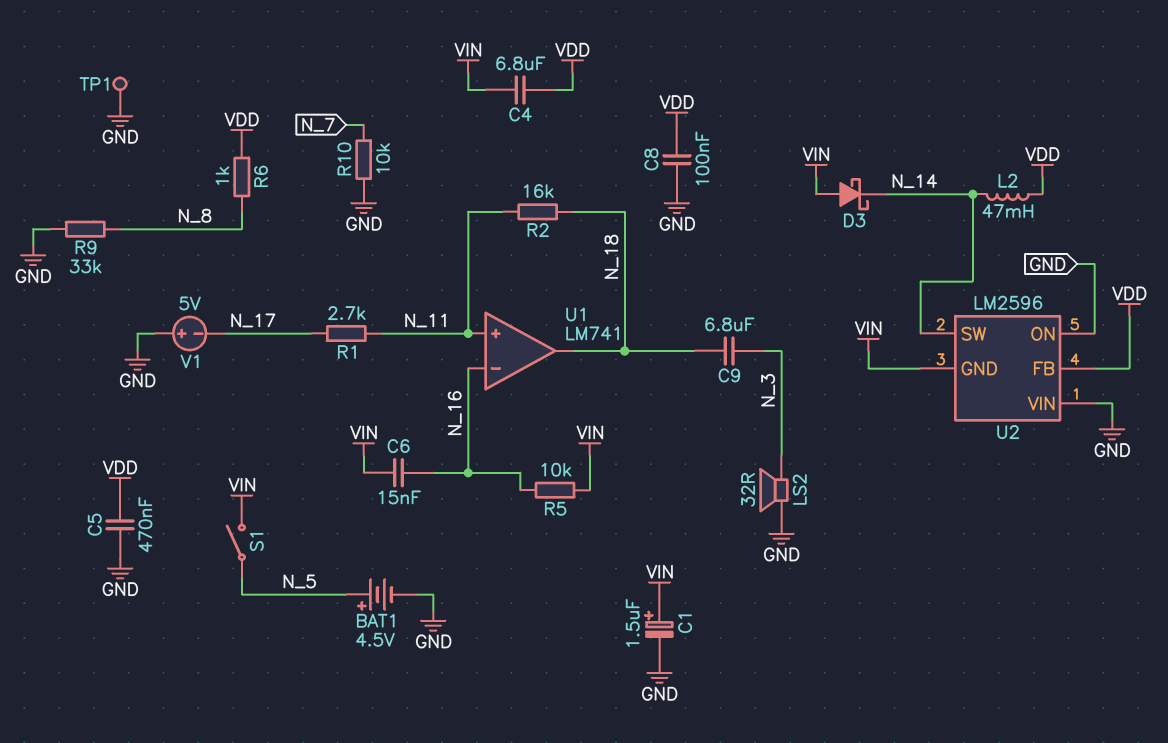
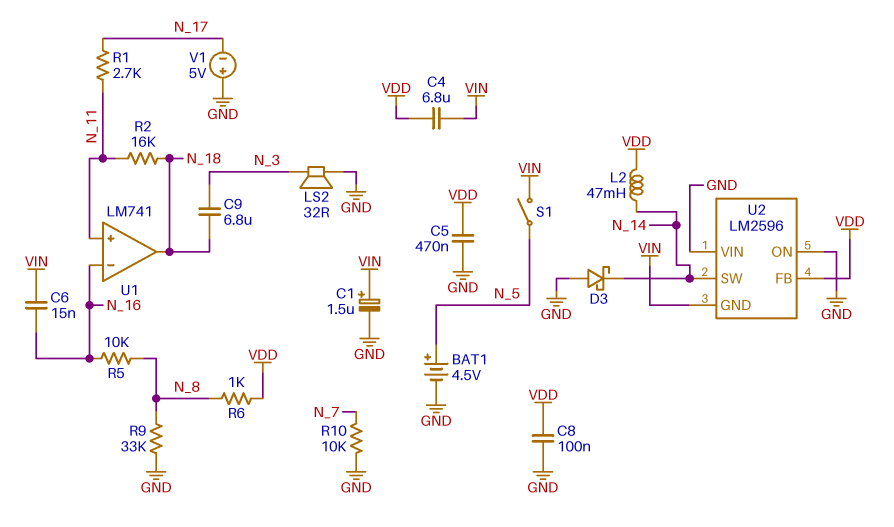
D3: schottky (A VIN, K N_14) -> schottky (A GND, K N_14)
R5: 10k (N_16, VIN) -> 10k (N_8, N_16)
TP1: test point (GND) -> none

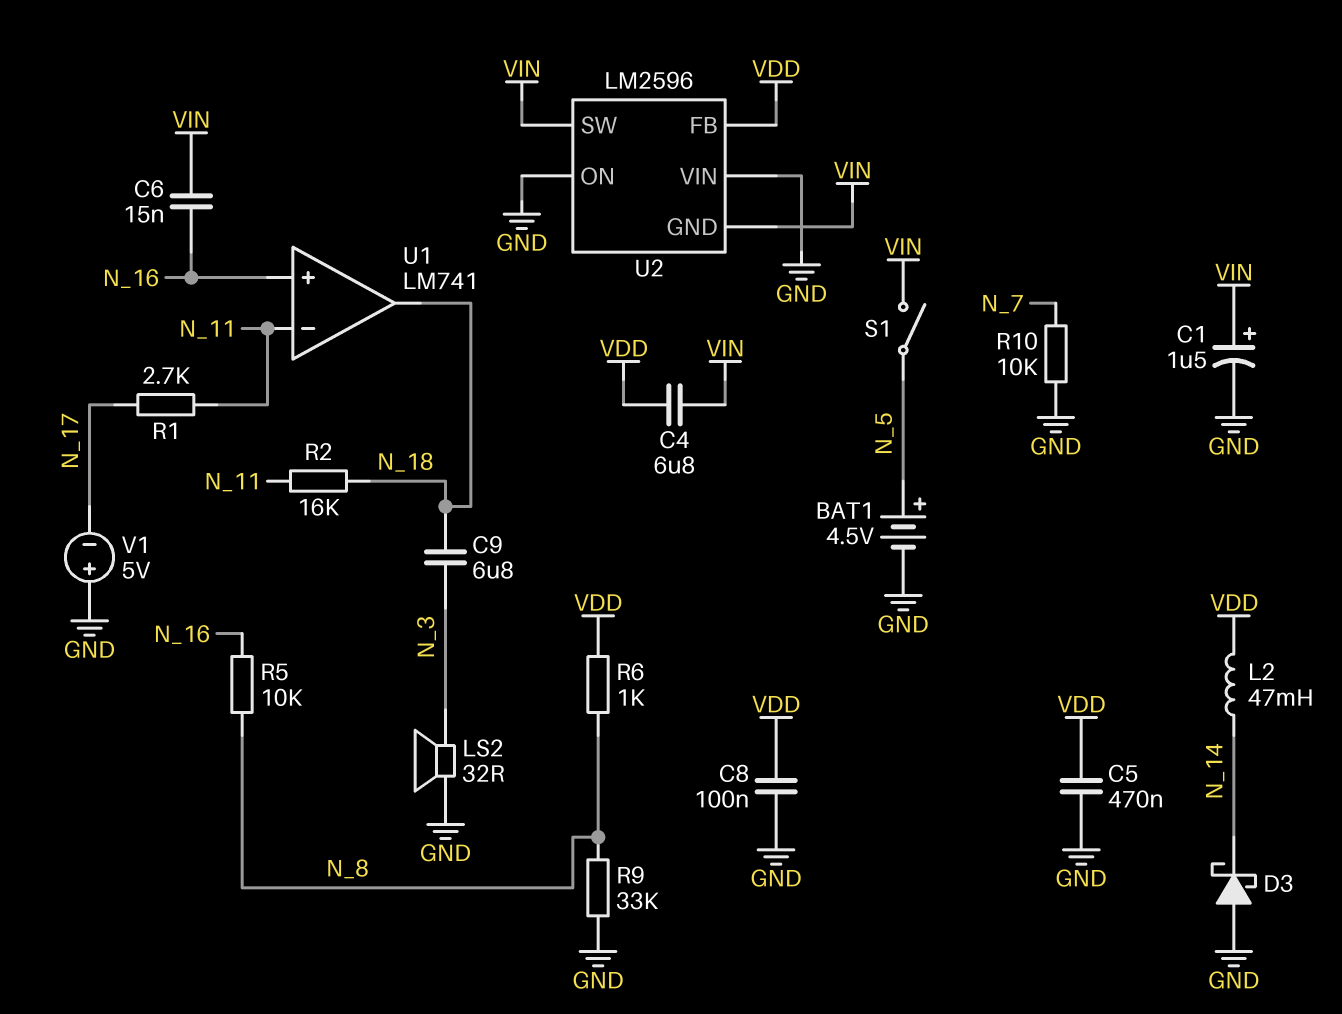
U1 pin in+: N_11 -> N_16
U1 pin in-: N_16 -> N_11
U2 pin SW: N_14 -> VIN

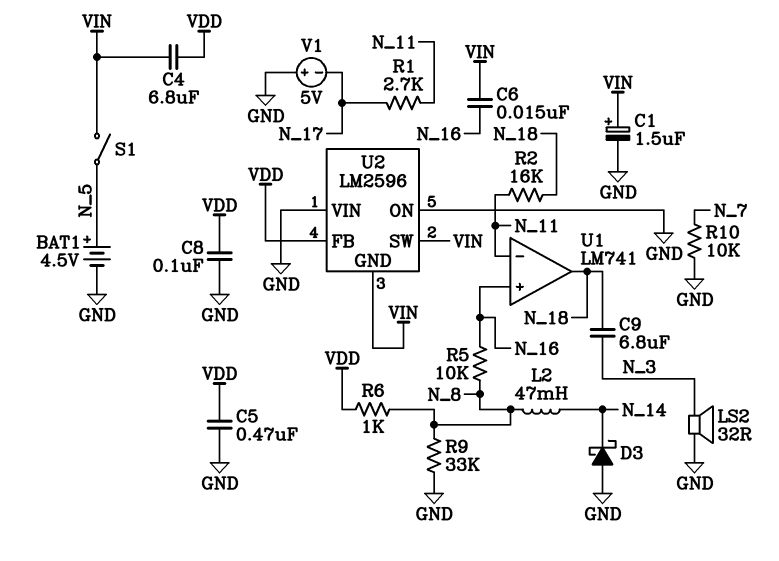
L2: 47mH (N_14, VDD) -> 47mH (N_8, N_14)

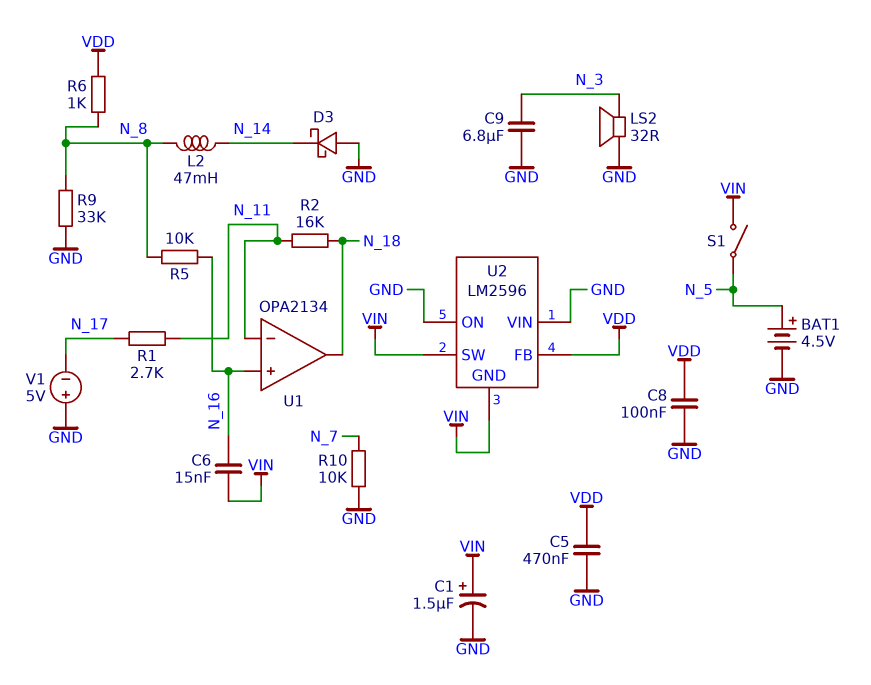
C4: 6.8uF (VDD, VIN) -> none
C9: 6.8uF (N_3, N_18) -> 6.8uF (GND, N_3)
U1: LM741 -> OPA2134

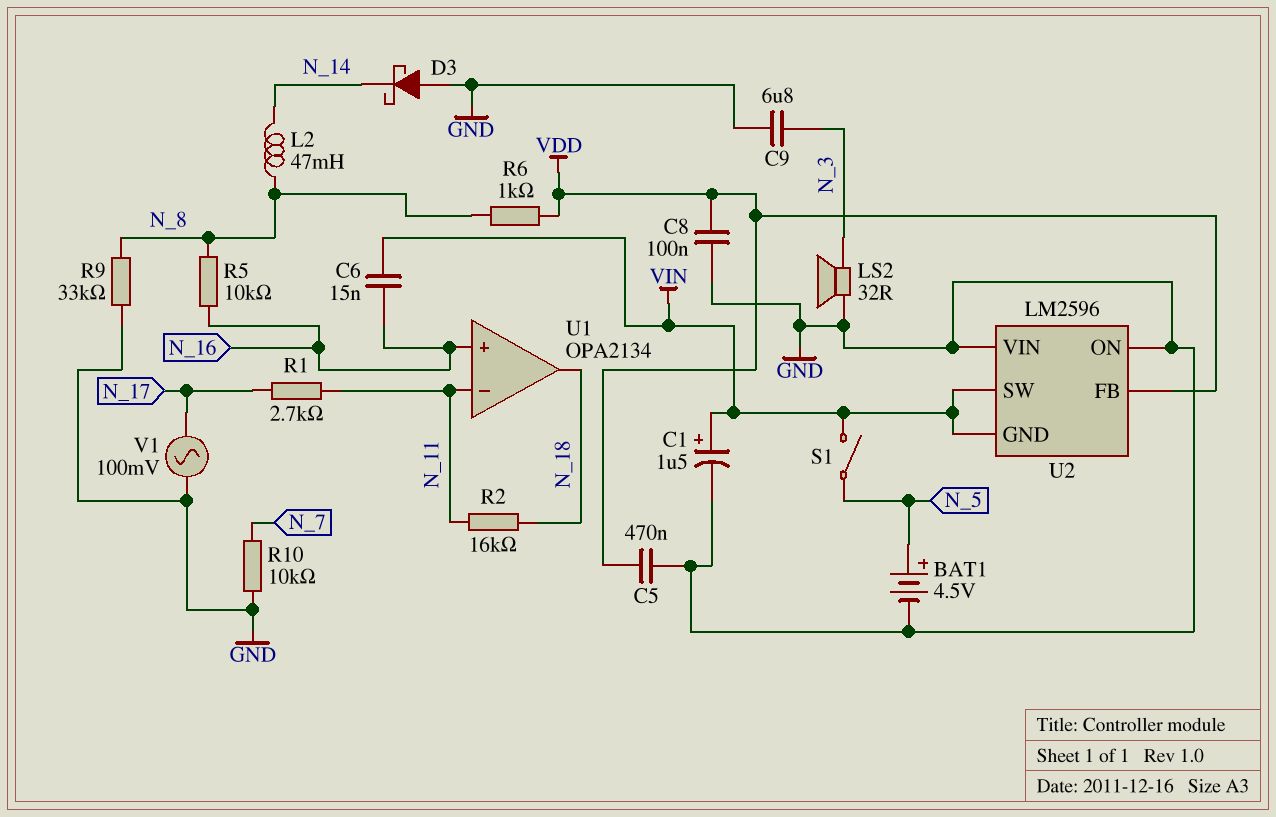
V1: 5V (plus GND, minus N_17) -> AC 100mV (GND, N_17)

